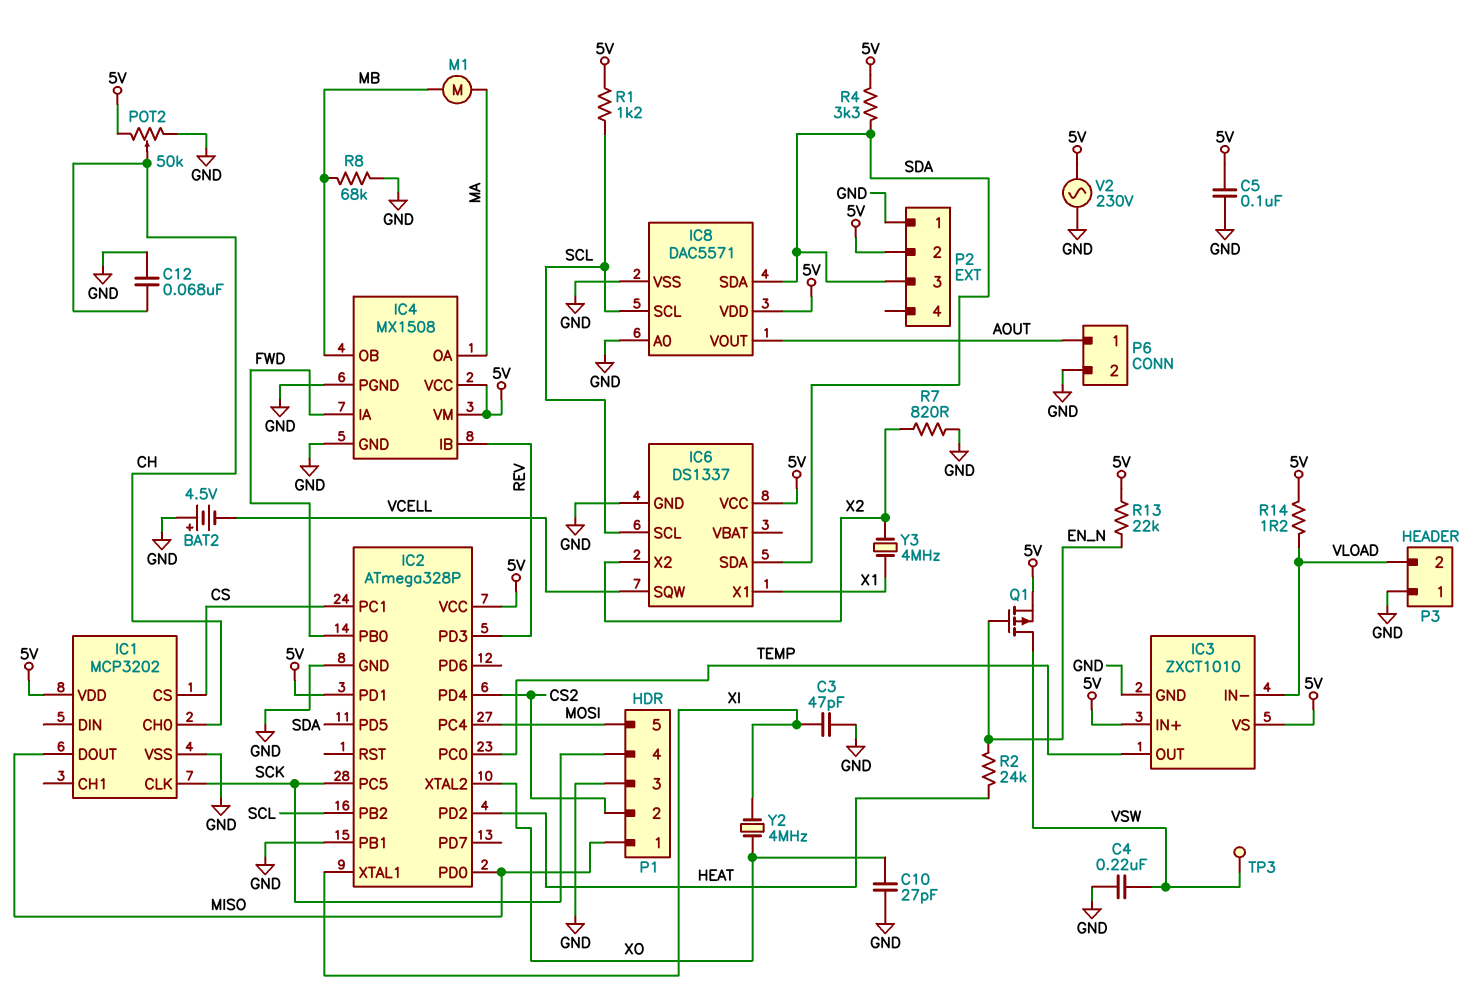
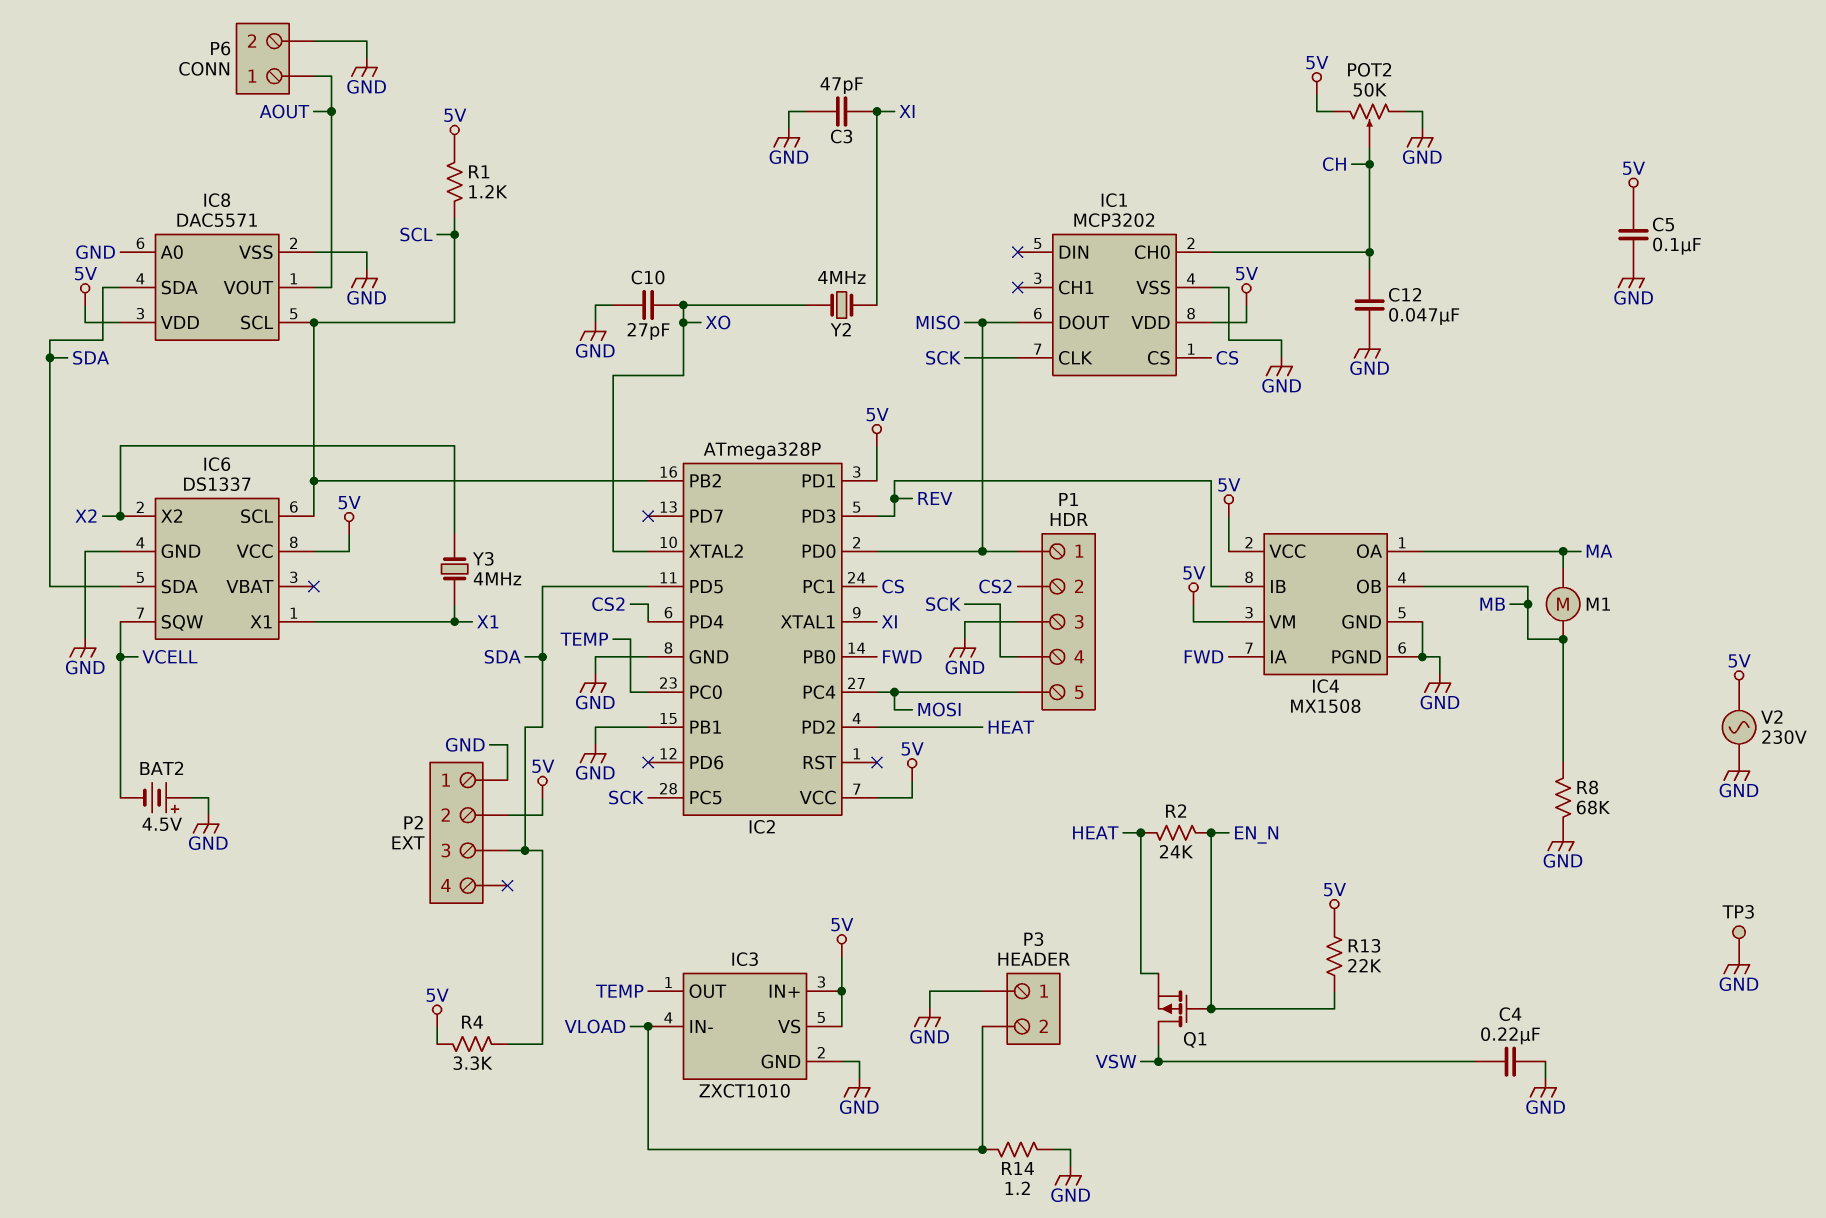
C12: 68nF (CH, GND) -> 47nF (CH, GND)
Q1: PMOS (G EN_N, D VSW, S 5V) -> PMOS (G EN_N, D VSW, S HEAT)
R7: 820 (GND, X2) -> none
R14: 1.2 (5V, VLOAD) -> 1.2 (GND, VLOAD)
TP3: test point (VSW) -> test point (GND)

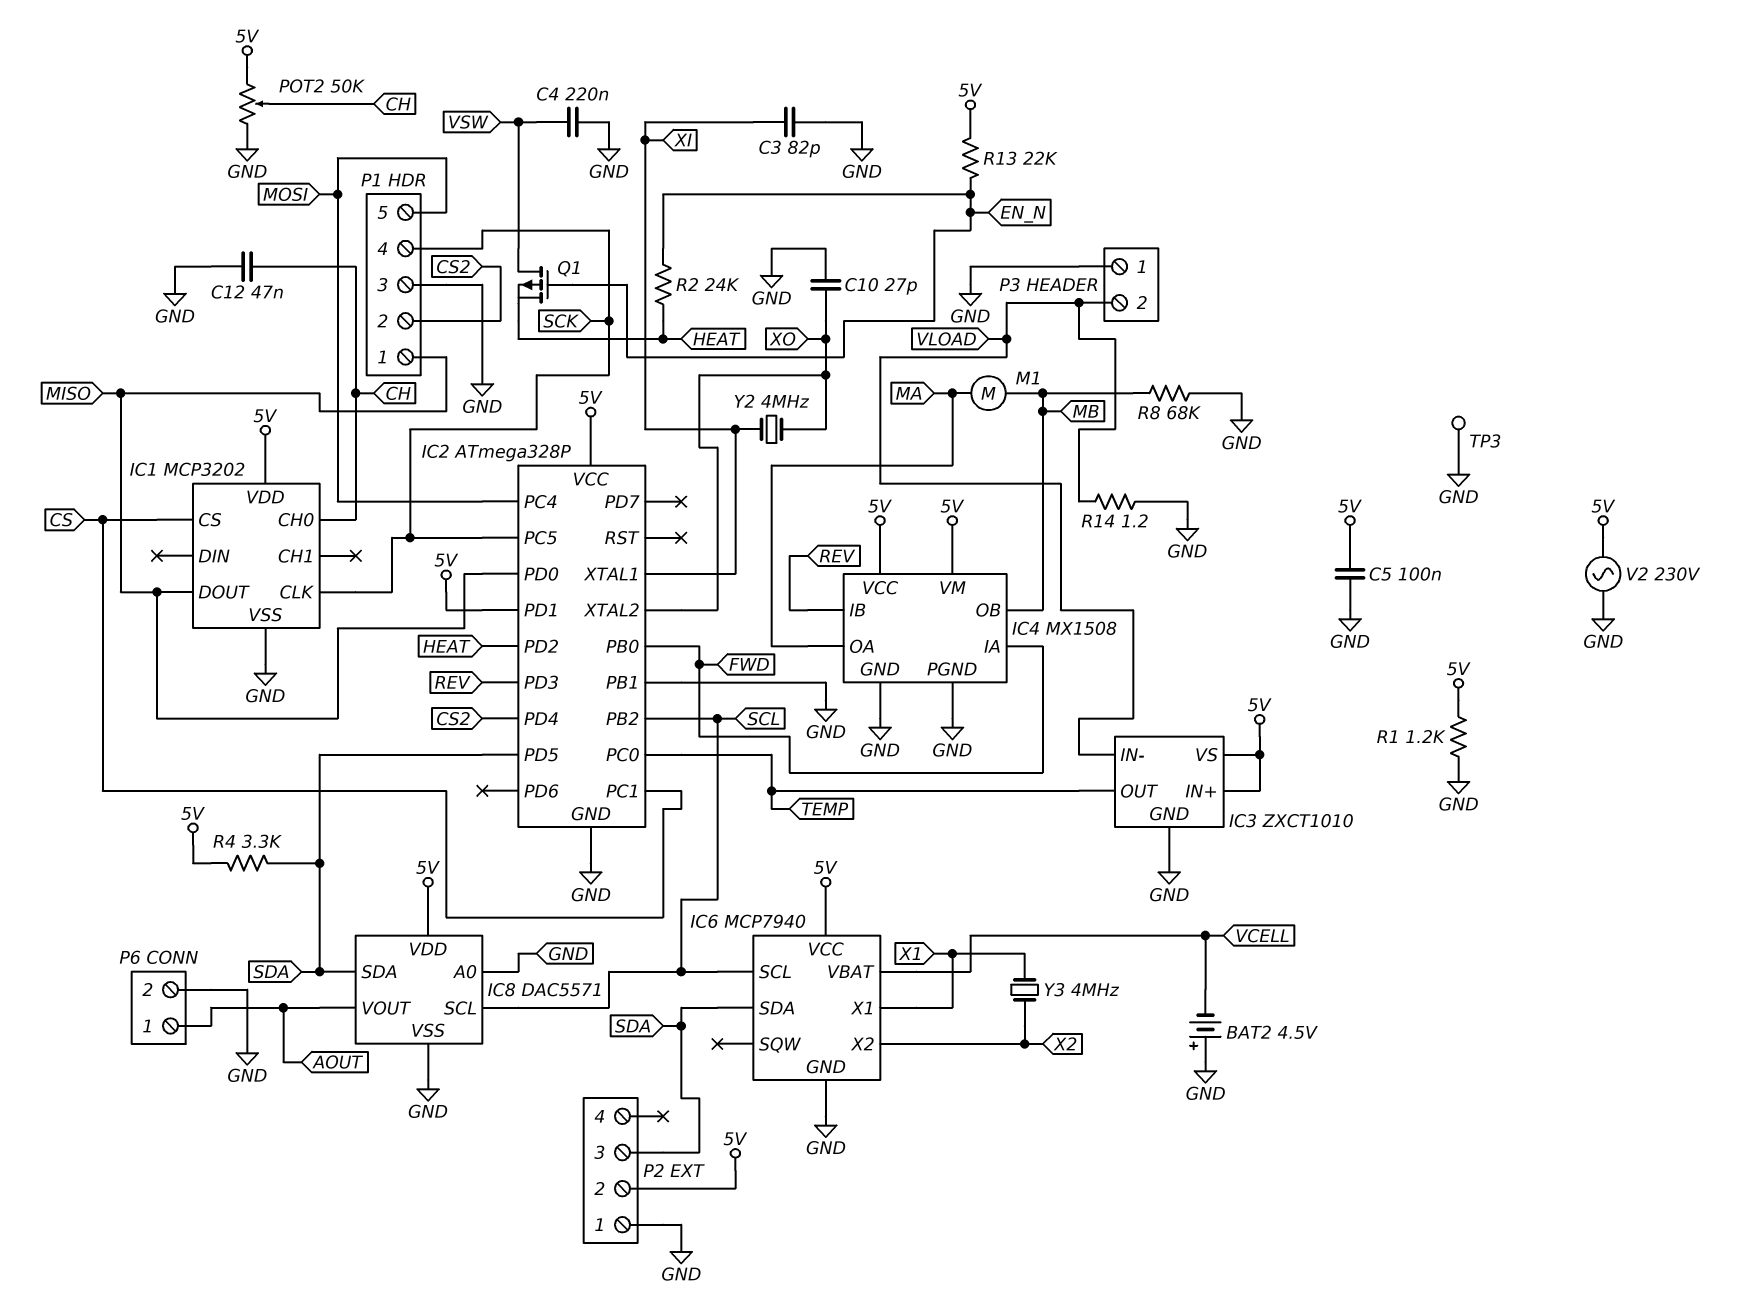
C3: 47pF (GND, XI) -> 82pF (GND, XI)
IC6: DS1337 -> MCP7940
IC6 pin SQW: VCELL -> none
IC6 pin VBAT: none -> VCELL
R1: 1.2k (5V, SCL) -> 1.2k (5V, GND)

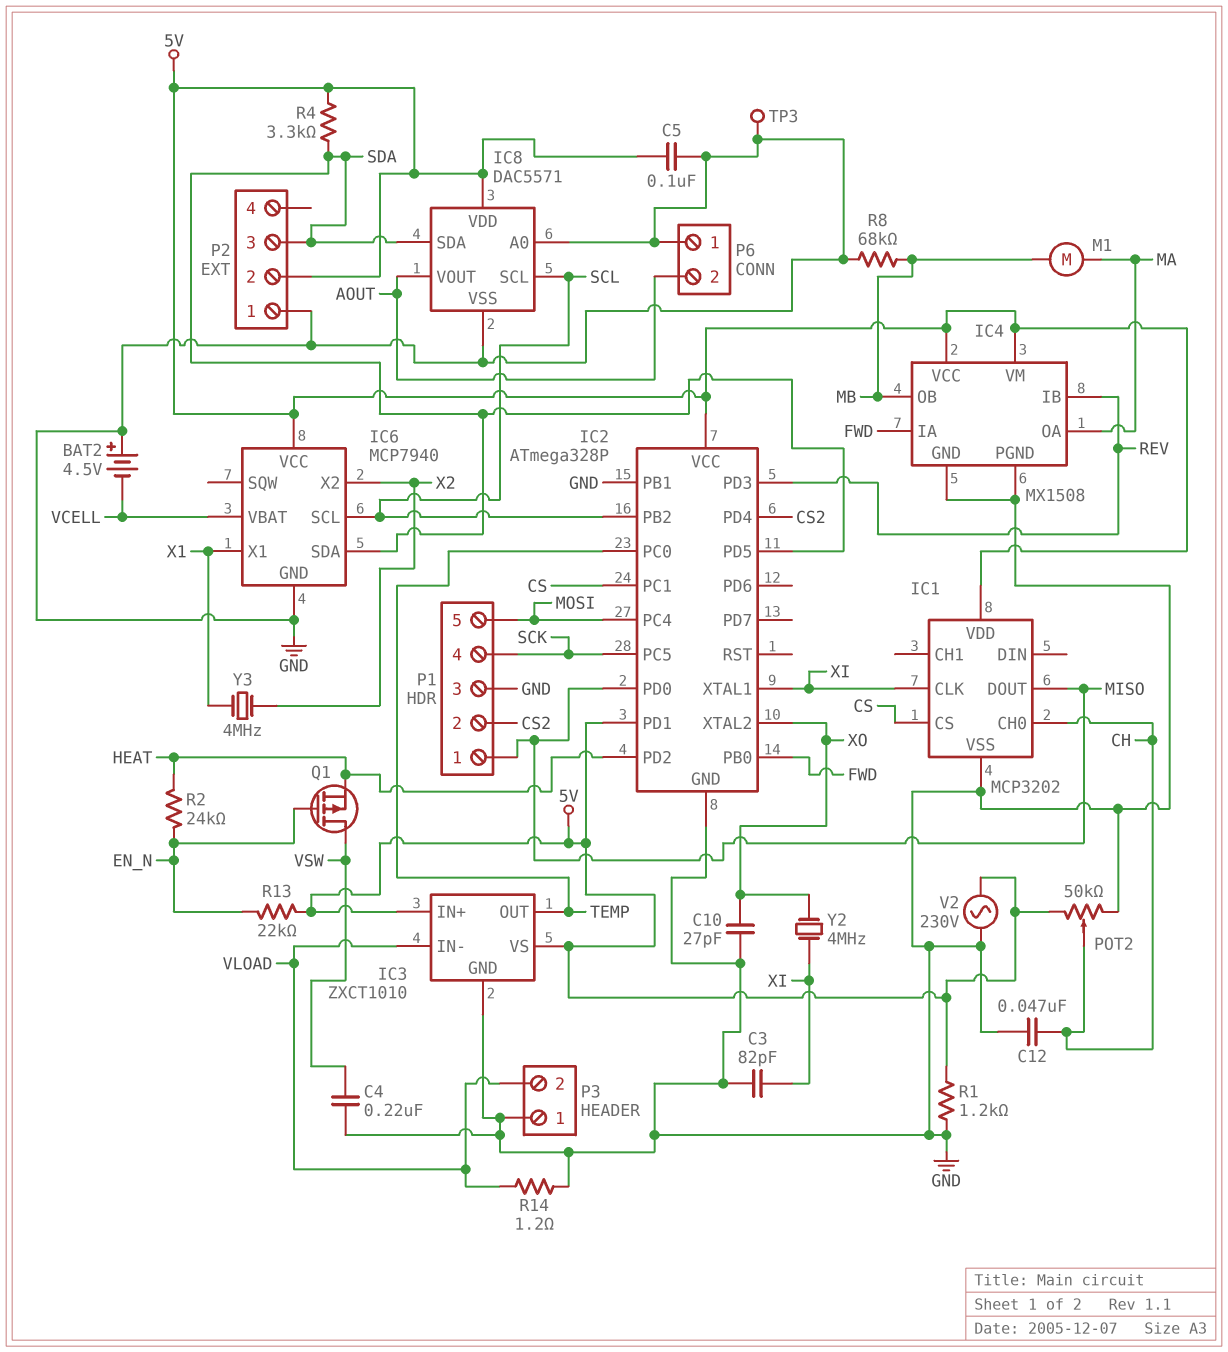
IC1 pin CLK: SCK -> XI
P6 pin 1: AOUT -> GND
P6 pin 2: GND -> AOUT

